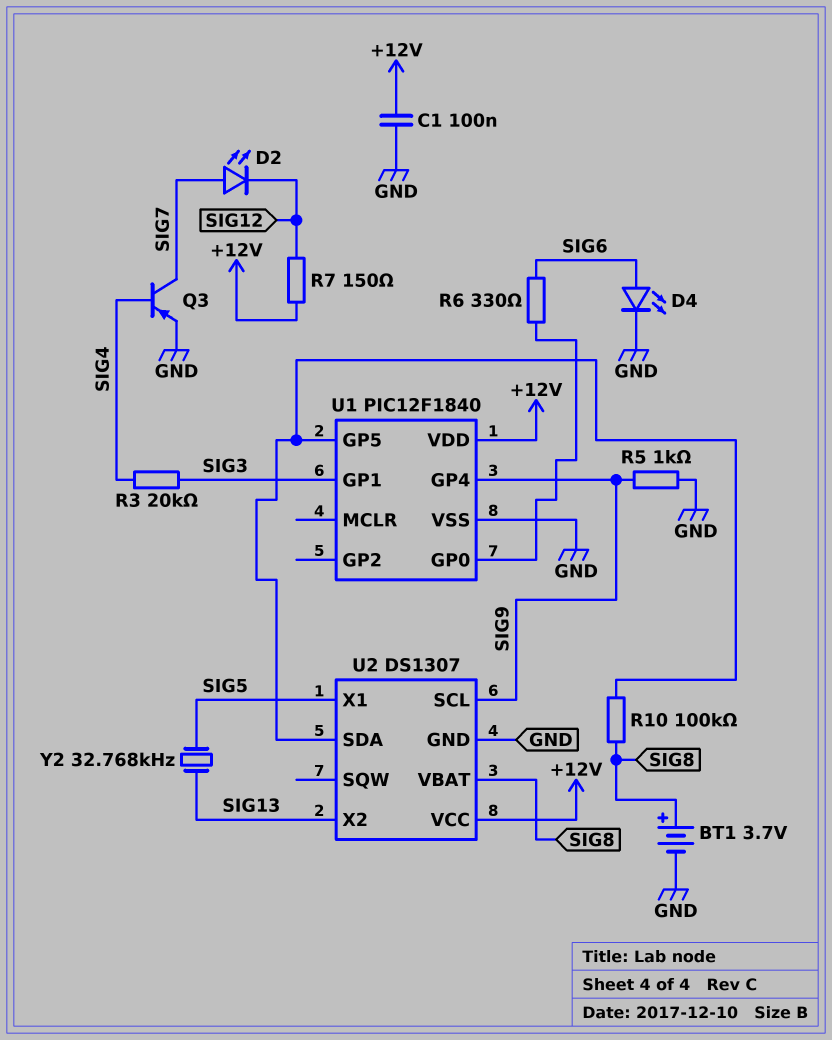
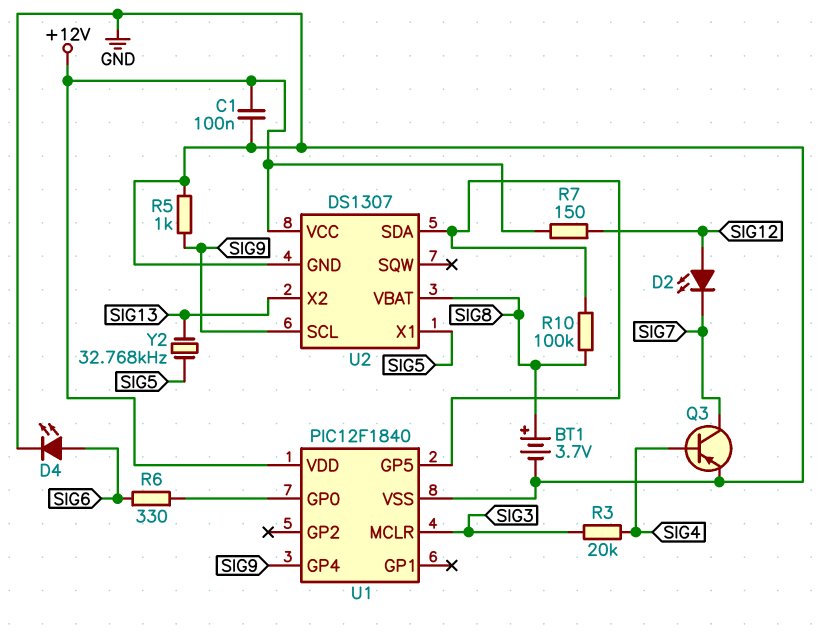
D2: LED (A SIG7, K SIG12) -> LED (A SIG12, K SIG7)
U1 pin GP1: SIG3 -> none
U1 pin MCLR: none -> SIG3

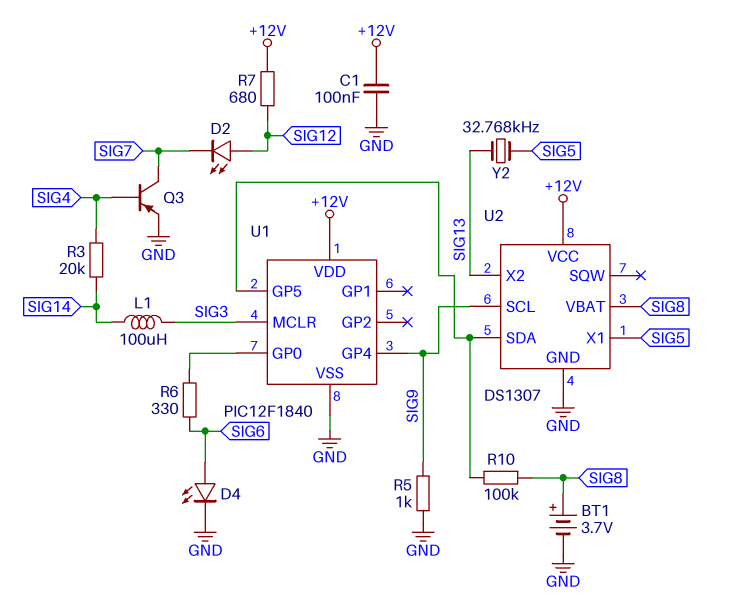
L1: none -> 100uH (SIG3, SIG14)
R3: 20k (SIG3, SIG4) -> 20k (SIG4, SIG14)
R7: 150 (+12V, SIG12) -> 680 (+12V, SIG12)

